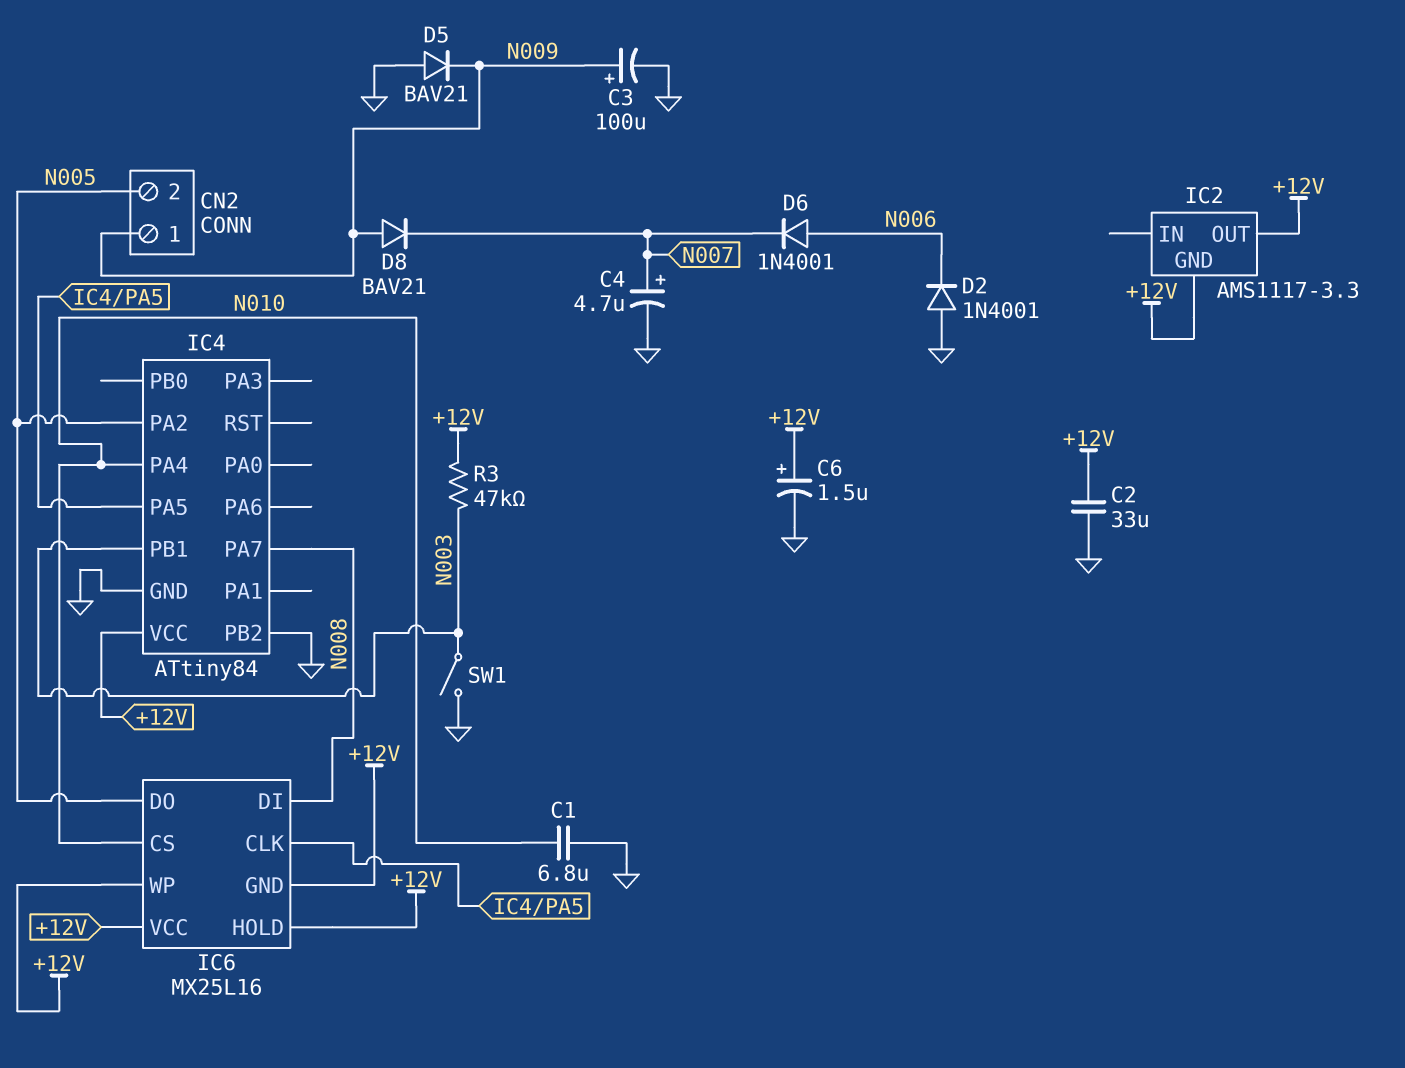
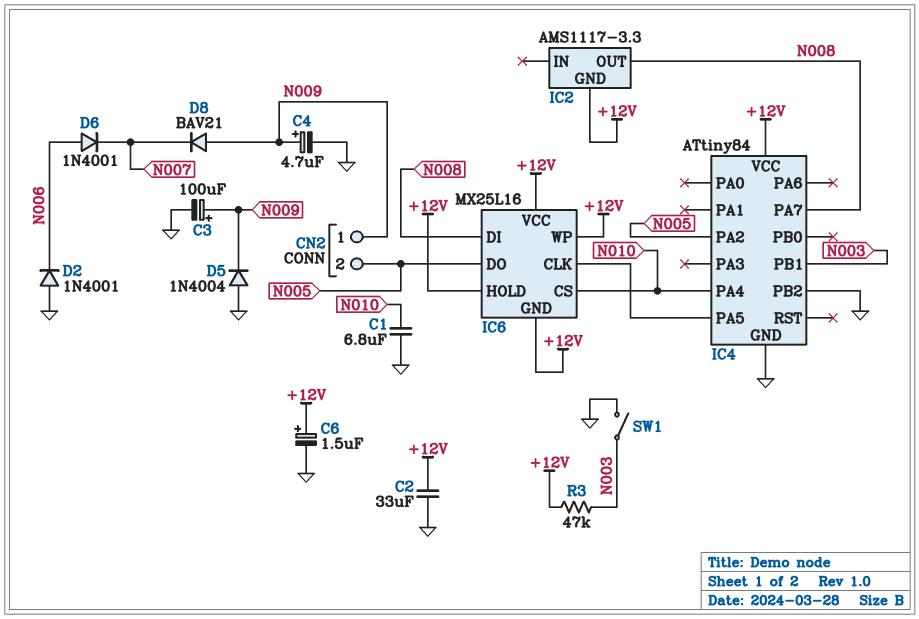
C4: 4.7uF (plus N007, minus GND) -> 4.7uF (plus N009, minus GND)
D5: diode BAV21 (A GND, K N009) -> diode 1N4004 (A GND, K N009)
IC2 pin OUT: +12V -> N008

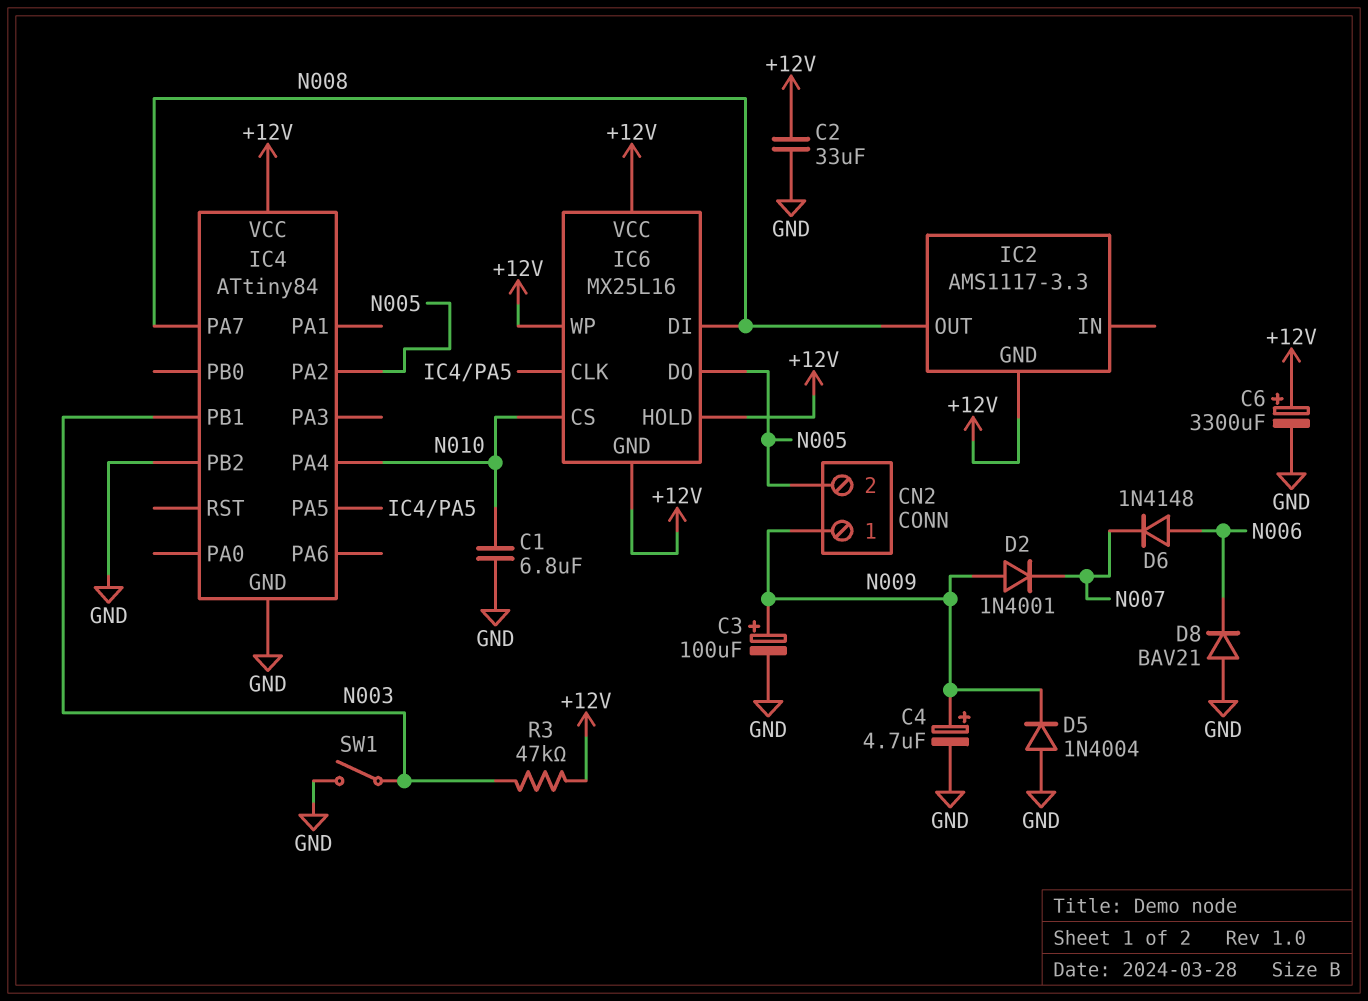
C6: 1.5uF (plus +12V, minus GND) -> 3300uF (plus +12V, minus GND)
D2: diode 1N4001 (A GND, K N006) -> diode 1N4001 (A N009, K N007)
D6: diode 1N4001 (A N006, K N007) -> diode 1N4148 (A N006, K N007)
D8: diode BAV21 (A N009, K N007) -> diode BAV21 (A GND, K N006)

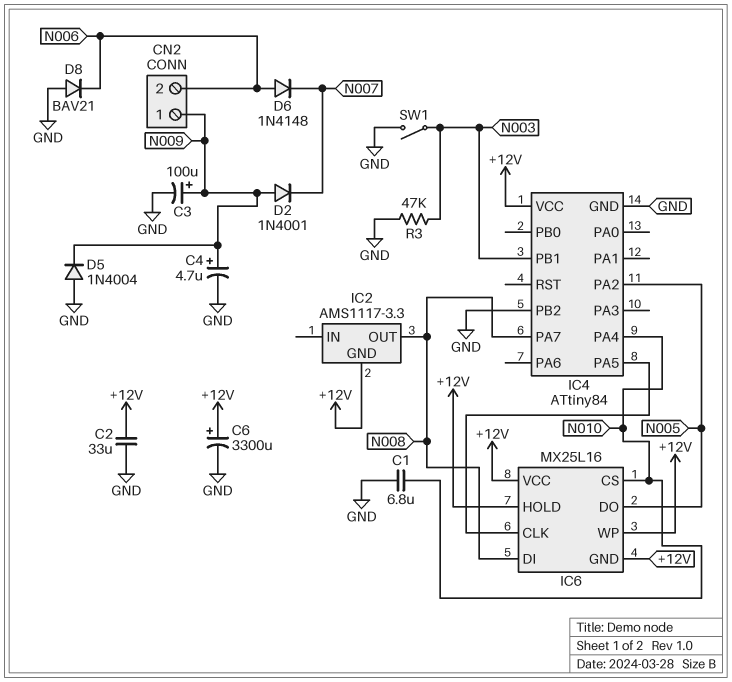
CN2 pin 2: N005 -> N006
R3: 47k (+12V, N003) -> 47k (GND, N003)

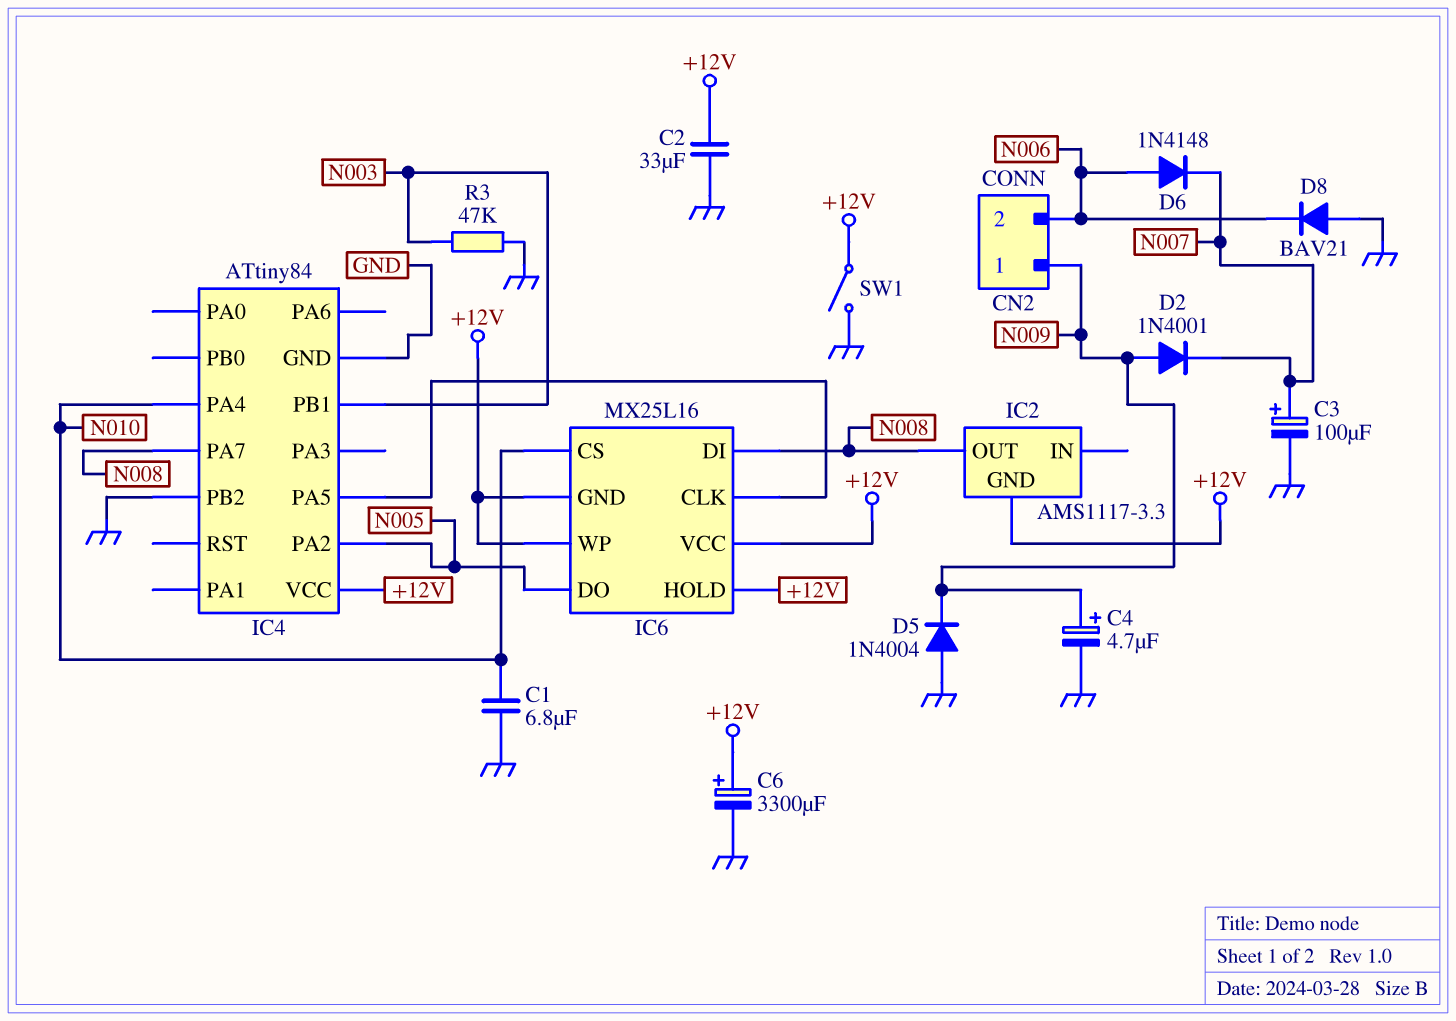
C3: 100uF (plus N009, minus GND) -> 100uF (plus N007, minus GND)
SW1: switch (GND, N003) -> switch (+12V, GND)

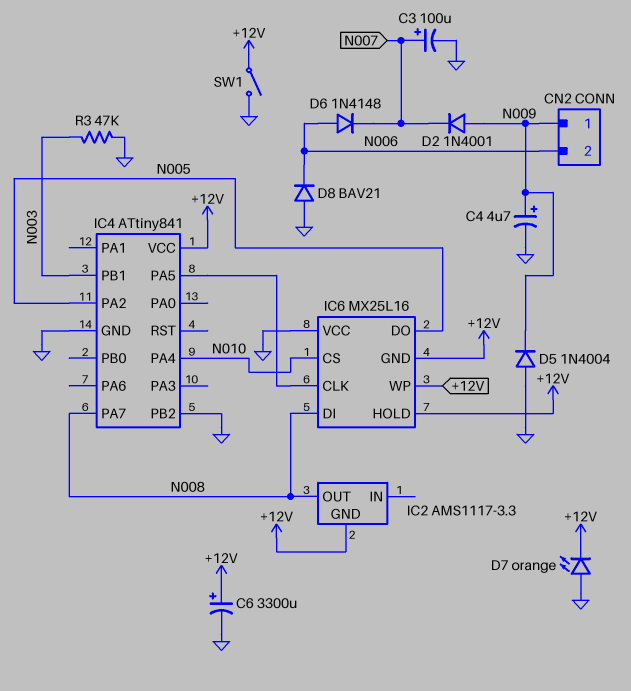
C1: 6.8uF (GND, N010) -> none
C2: 33uF (+12V, GND) -> none
D7: none -> LED orange (A GND, K +12V)
IC4: ATtiny84 -> ATtiny841
IC6 pin VCC: +12V -> GND

